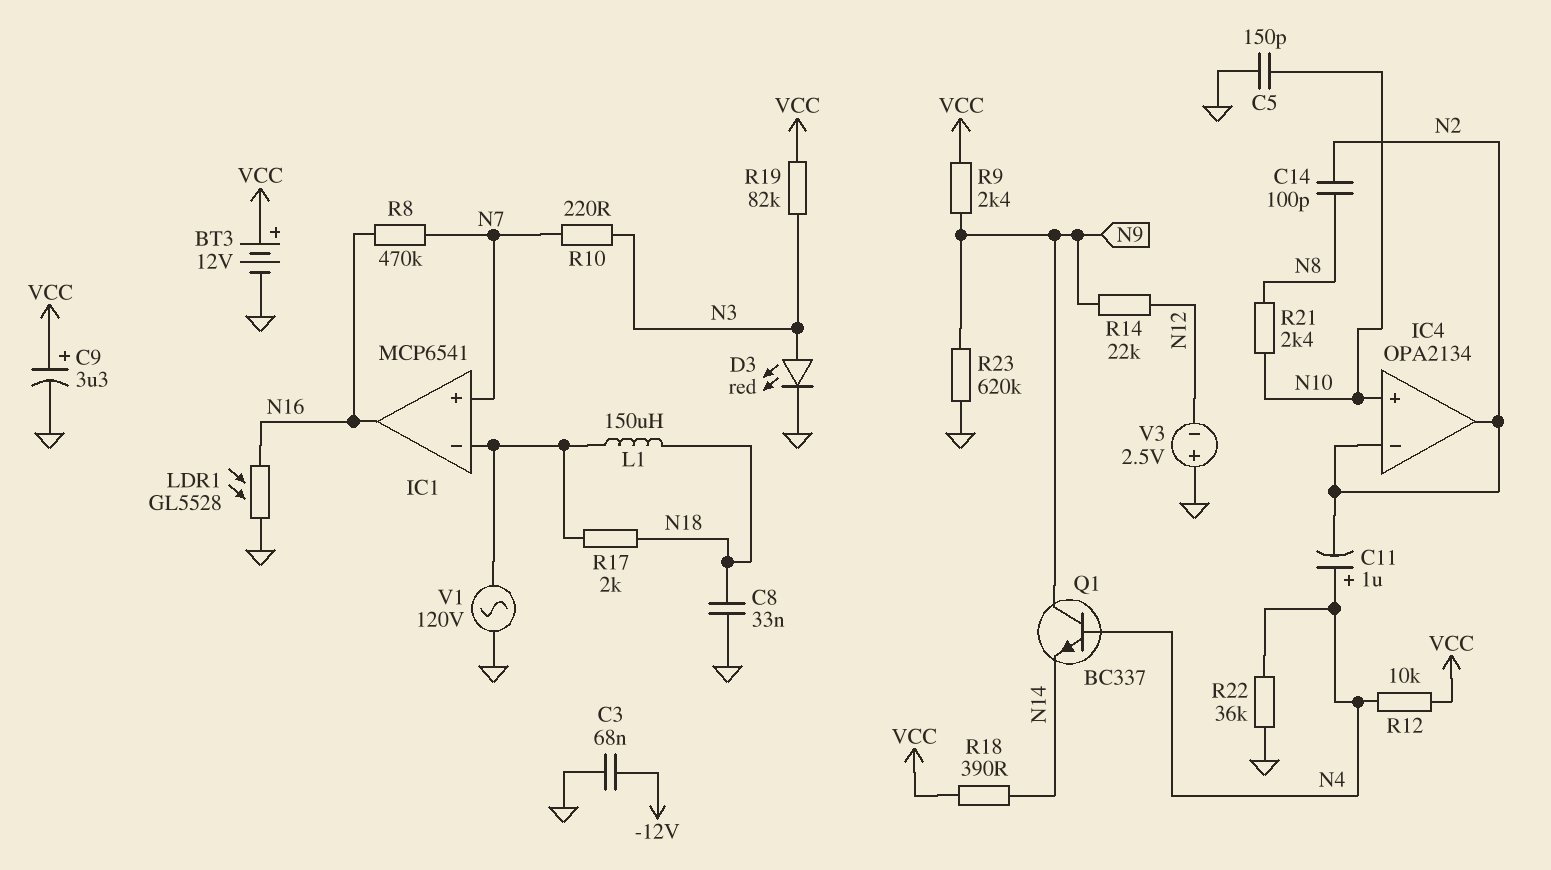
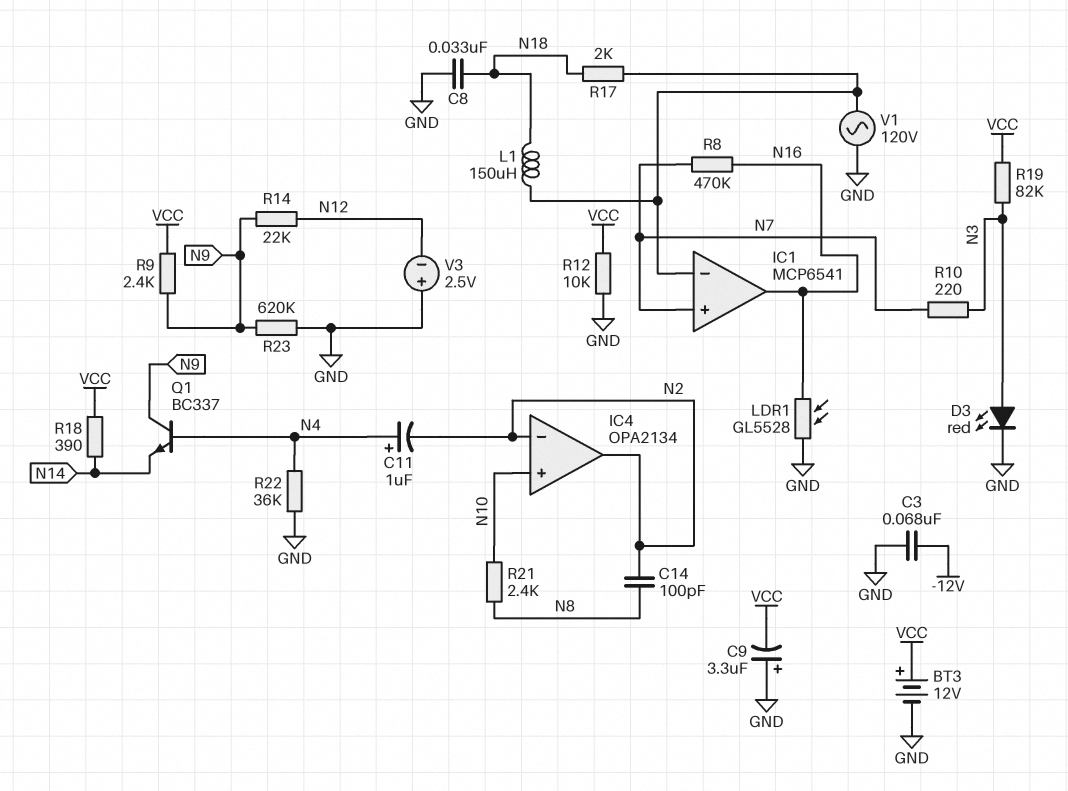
C5: 150pF (GND, N10) -> none
C9: 3.3uF (plus VCC, minus GND) -> 3.3uF (plus GND, minus VCC)
R12: 10k (N4, VCC) -> 10k (GND, VCC)

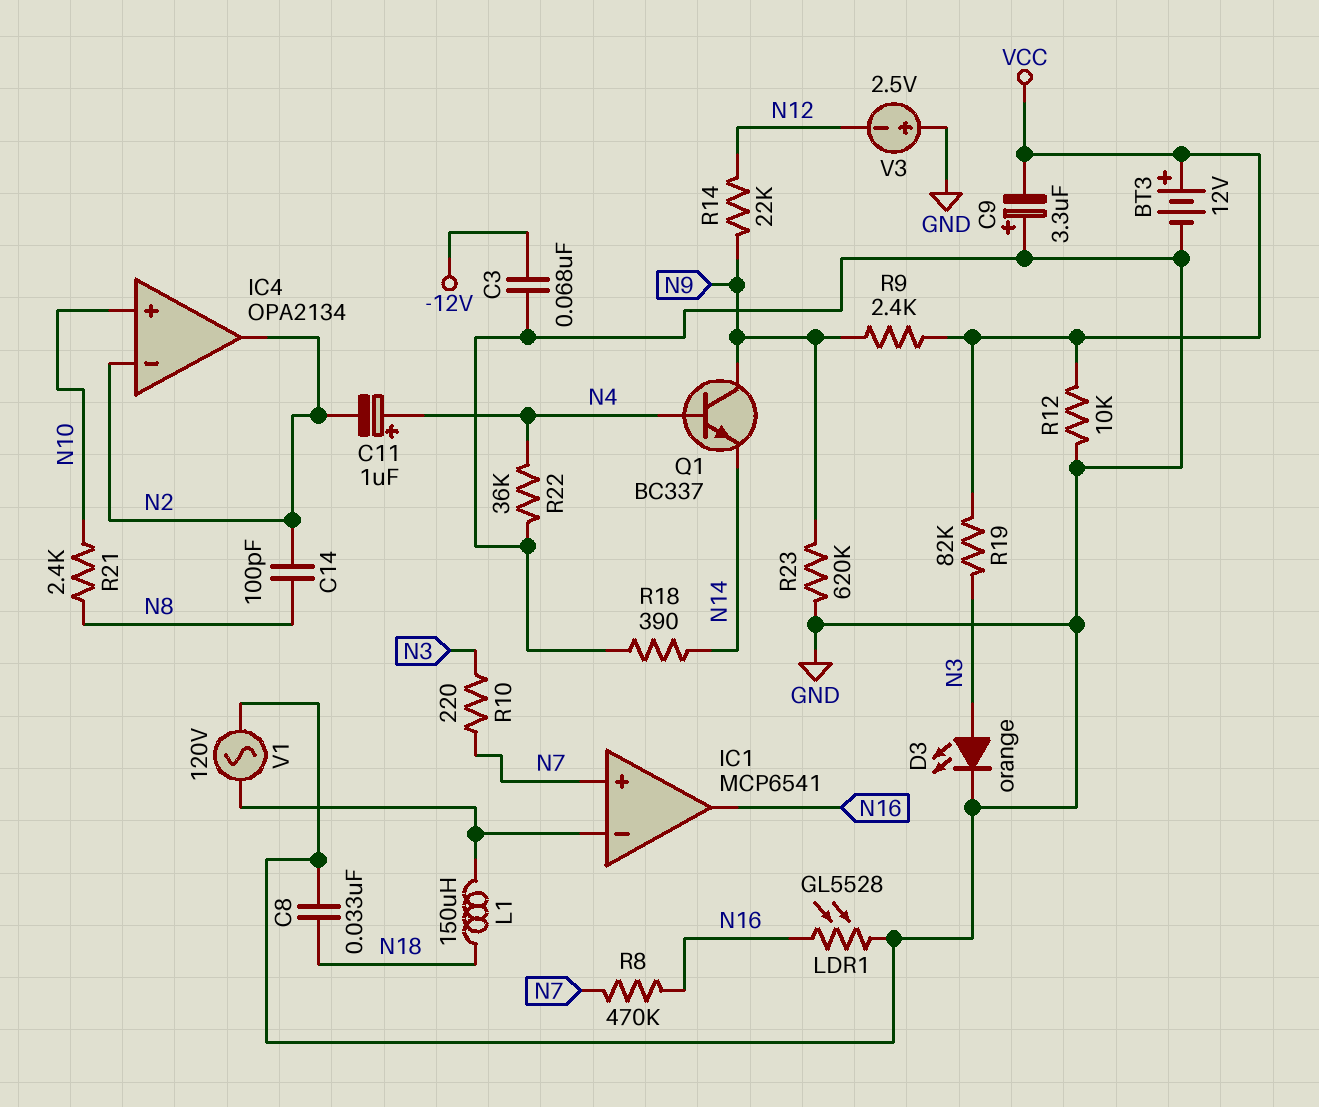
D3: LED red (A N3, K GND) -> LED orange (A N3, K GND)
R17: 2k (IC1/in-, N18) -> none
R18: 390 (N14, VCC) -> 390 (GND, N14)

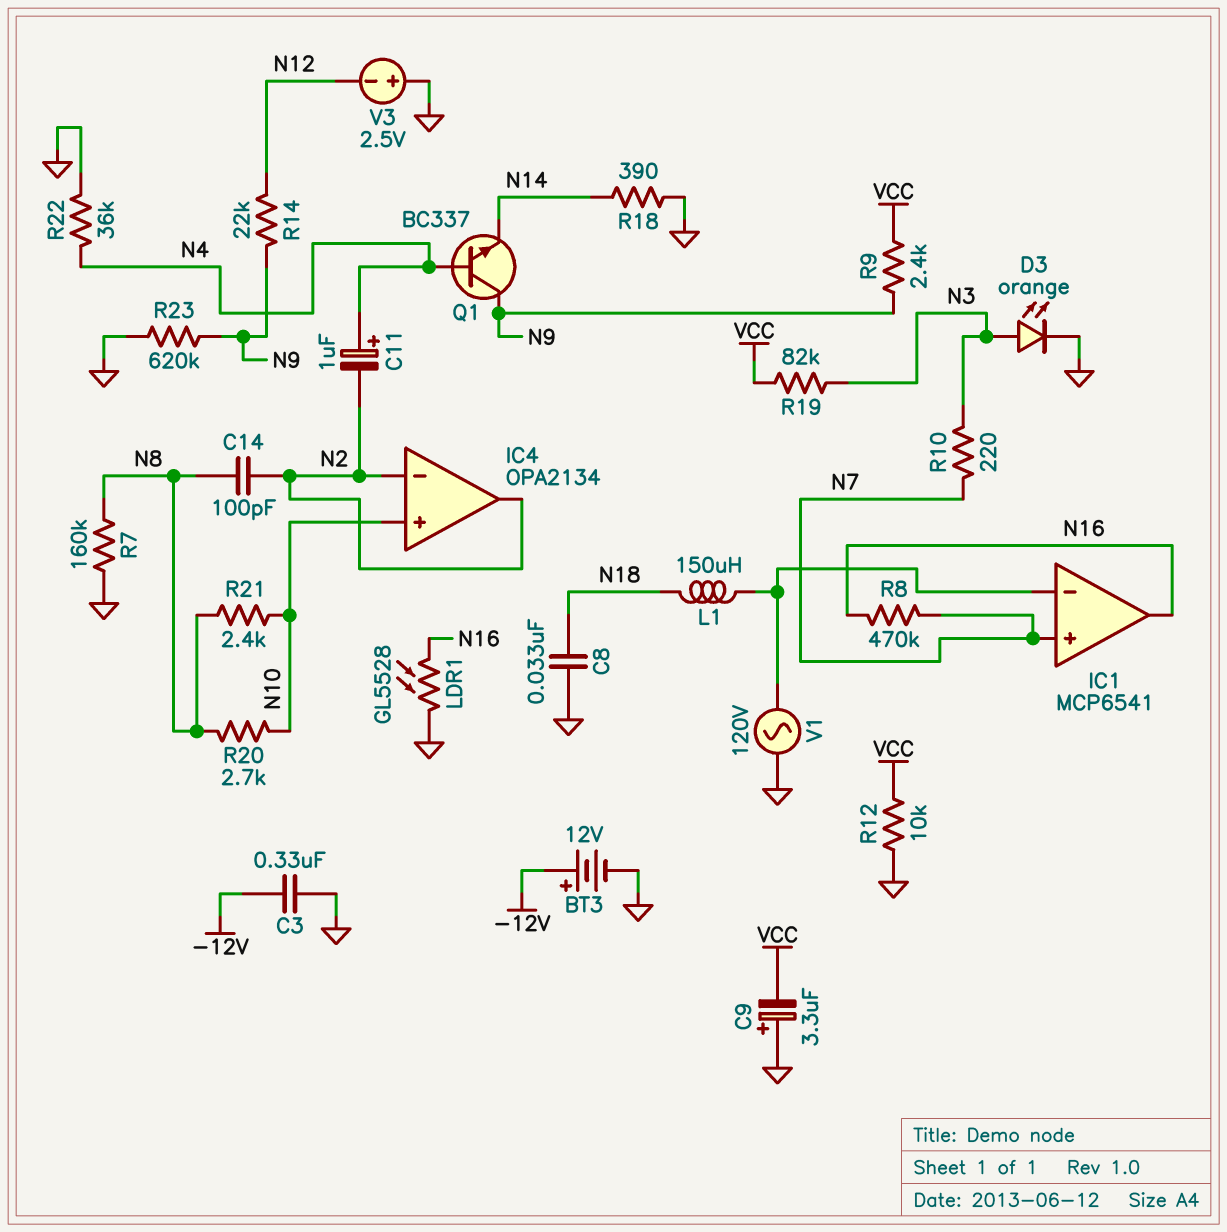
BT3: 12V (plus VCC, minus GND) -> 12V (plus -12V, minus GND)
C3: 68nF (-12V, GND) -> 330nF (-12V, GND)
R7: none -> 160k (GND, N8)
R20: none -> 2.7k (N8, N10)

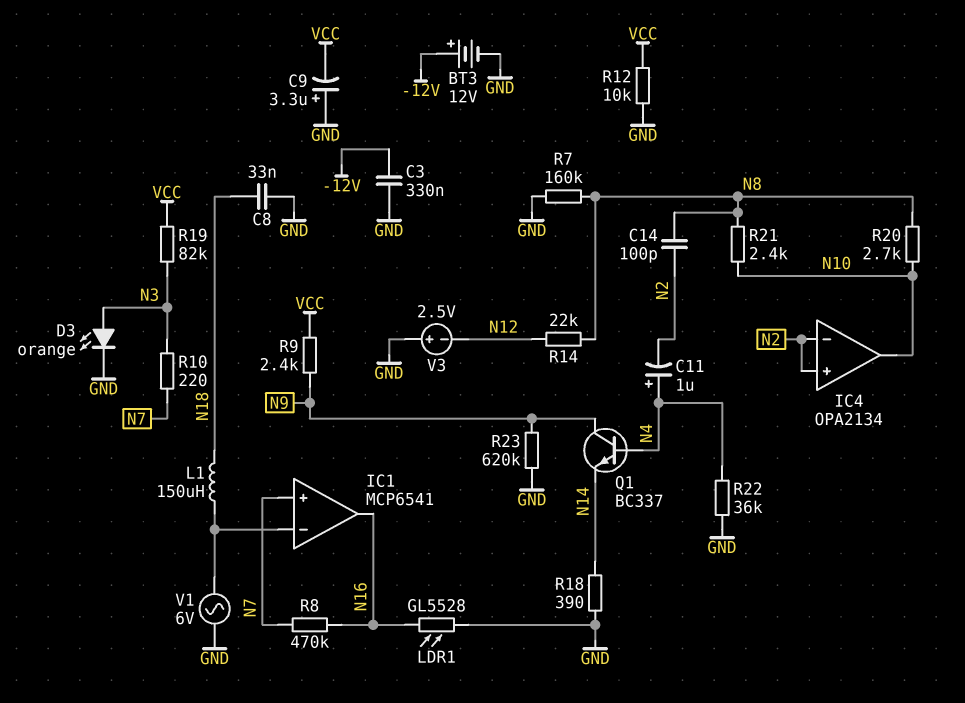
IC4 pin in+: N10 -> N2
IC4 pin out: N2 -> N10
R14: 22k (N9, N12) -> 22k (N8, N12)
V1: AC 120V (GND, IC1/in-) -> AC 6V (GND, IC1/in-)

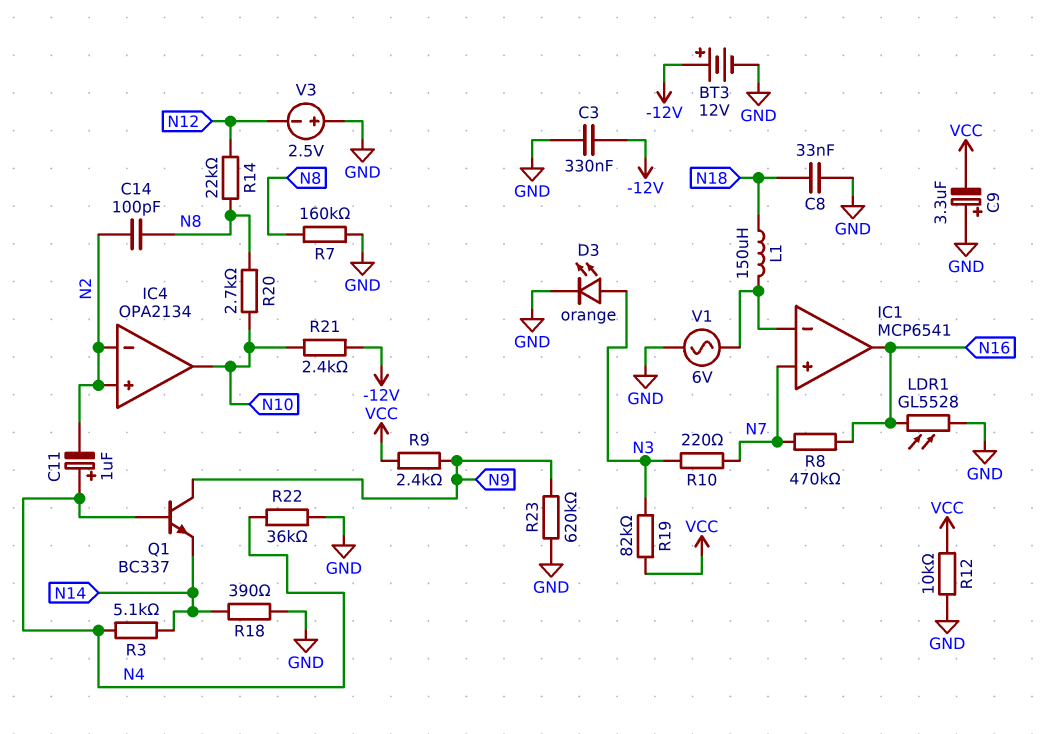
R3: none -> 5.1k (N4, N14)
R21: 2.4k (N8, N10) -> 2.4k (-12V, N10)

